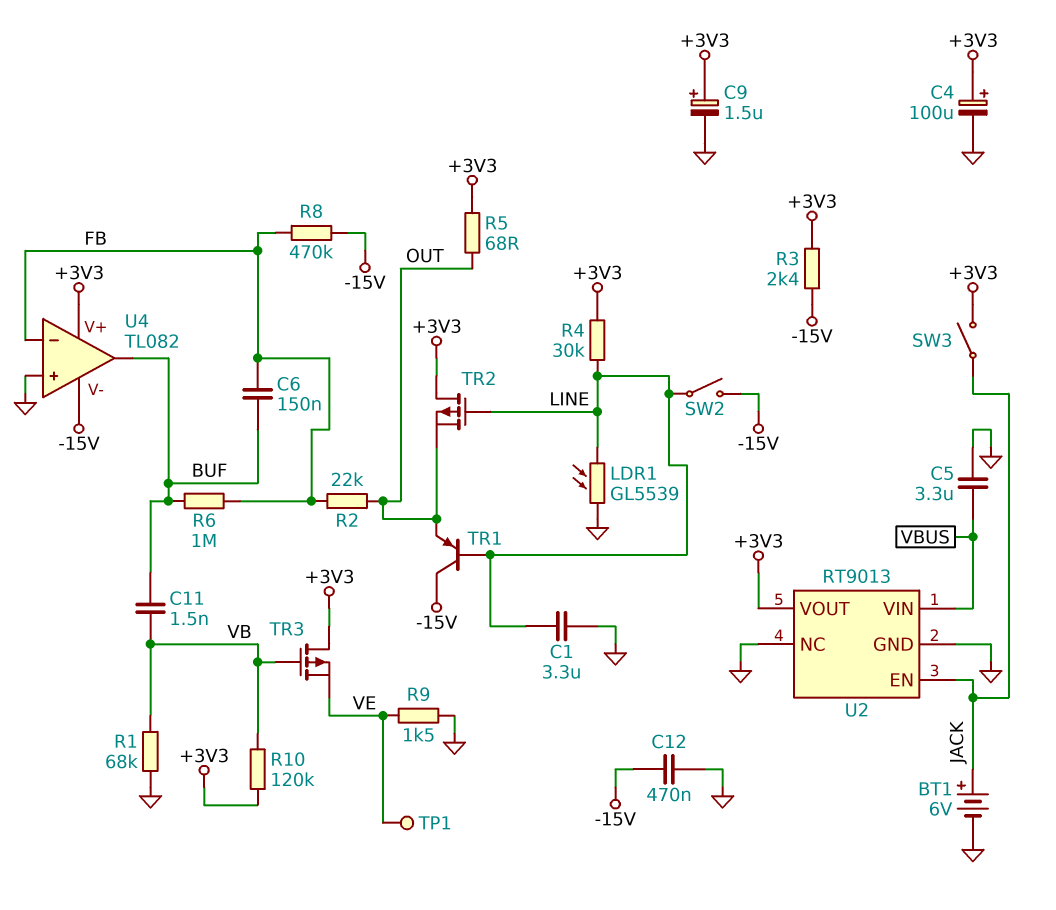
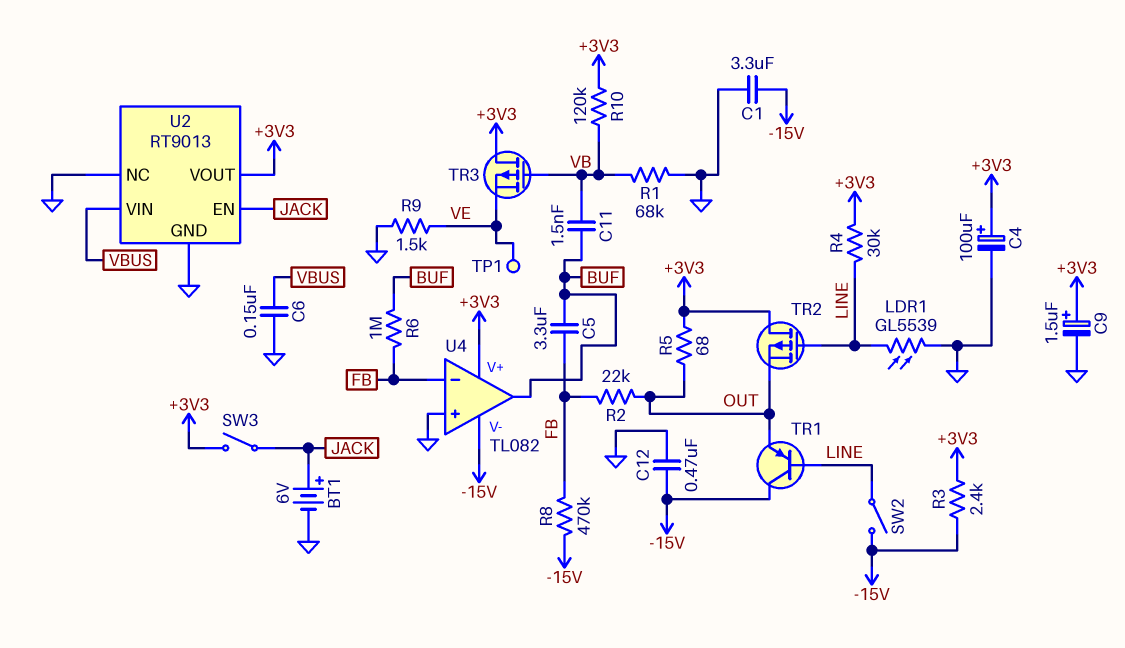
C1: 3.3uF (GND, LINE) -> 3.3uF (-15V, GND)
C5: 3.3uF (GND, VBUS) -> 3.3uF (BUF, FB)
C6: 150nF (BUF, FB) -> 150nF (GND, VBUS)

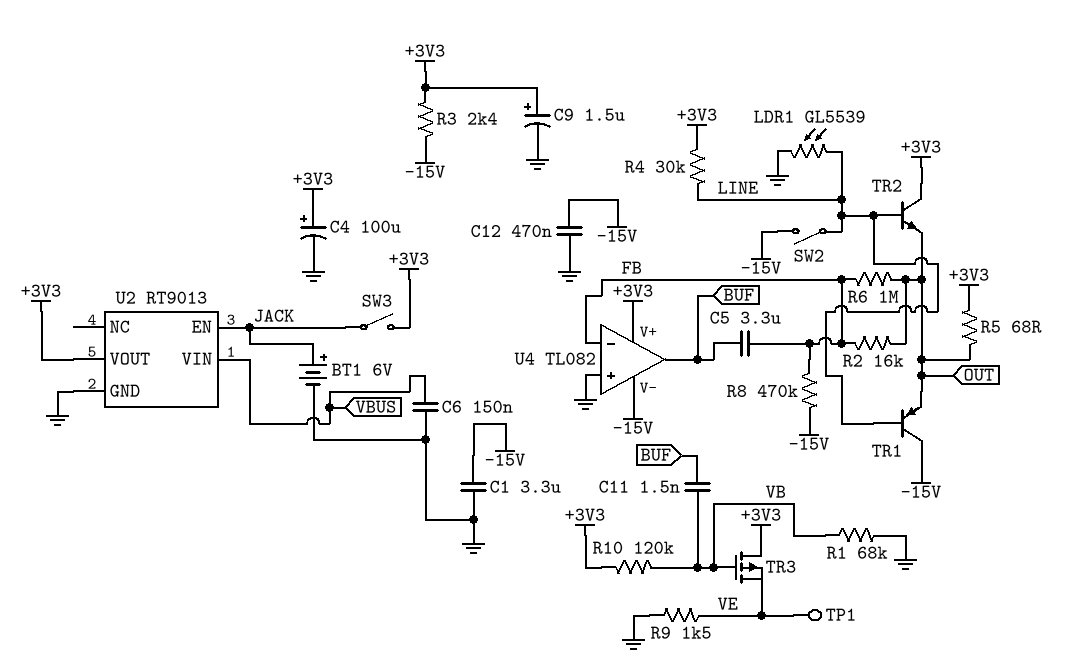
R2: 22k (FB, OUT) -> 16k (FB, OUT)
R6: 1M (BUF, FB) -> 1M (FB, OUT)
TR2: PMOS (G LINE, D +3V3, S OUT) -> NPN (B LINE, C +3V3, E OUT)
U2 pin NC: GND -> none

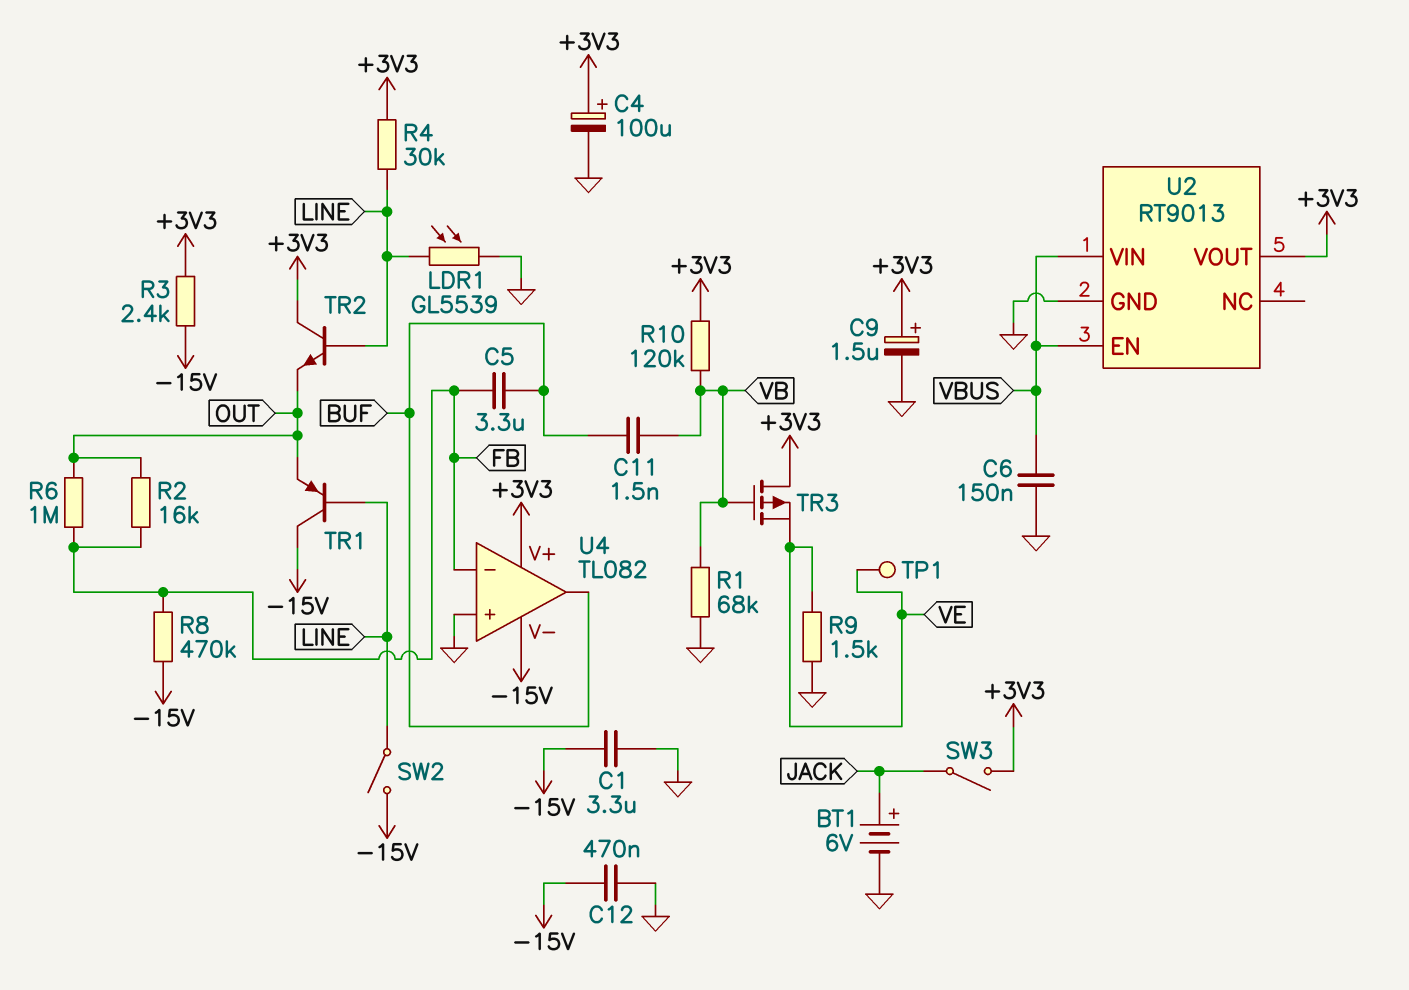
R5: 68 (+3V3, OUT) -> none
U2 pin EN: JACK -> VBUS

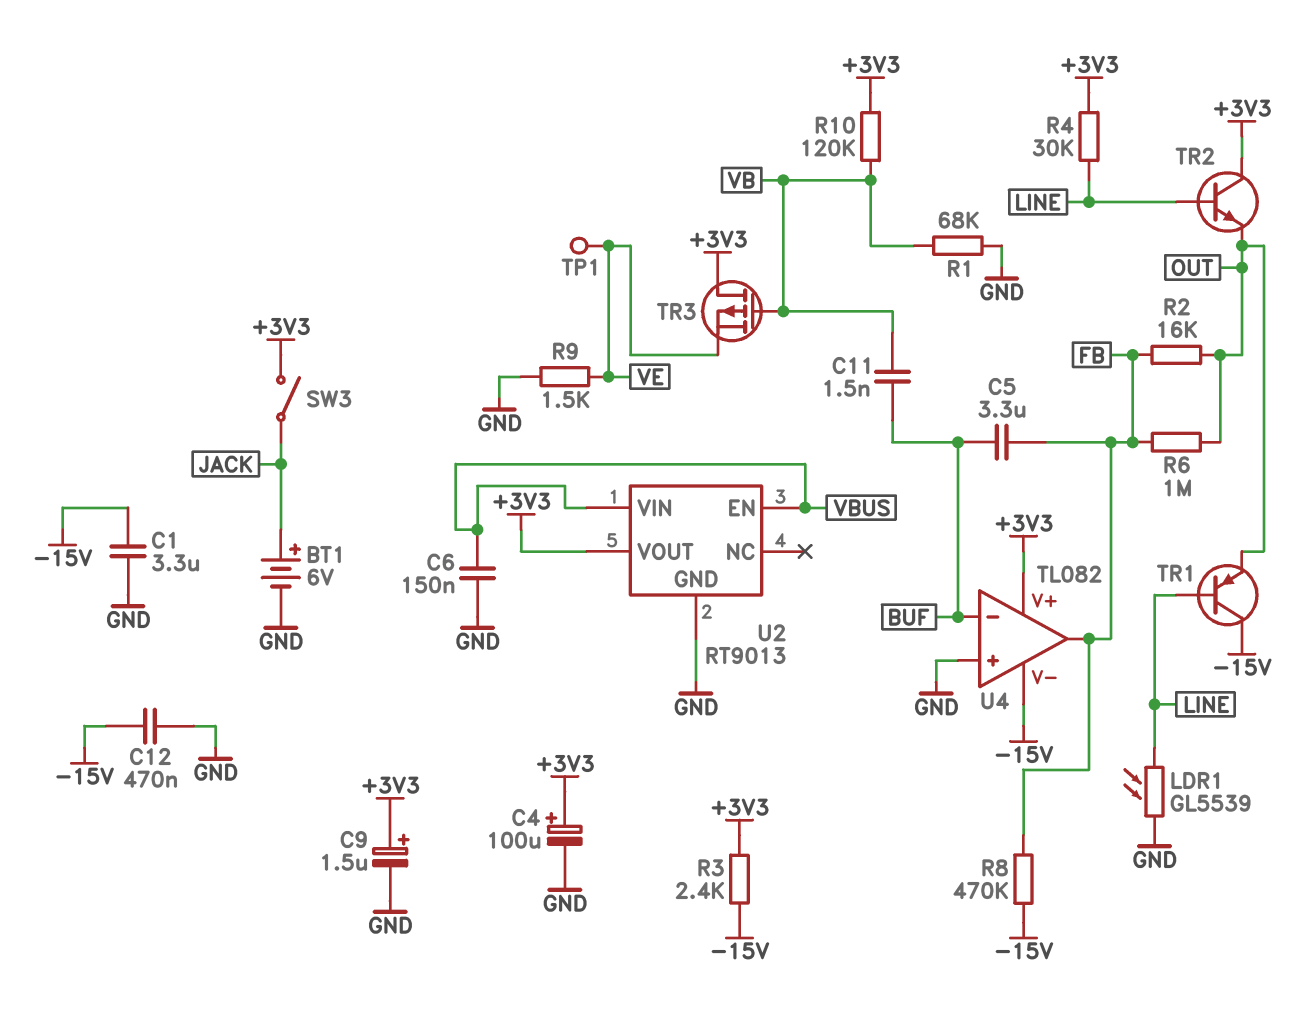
SW2: switch (-15V, LINE) -> none
U4 pin in-: FB -> BUF
U4 pin out: BUF -> FB

